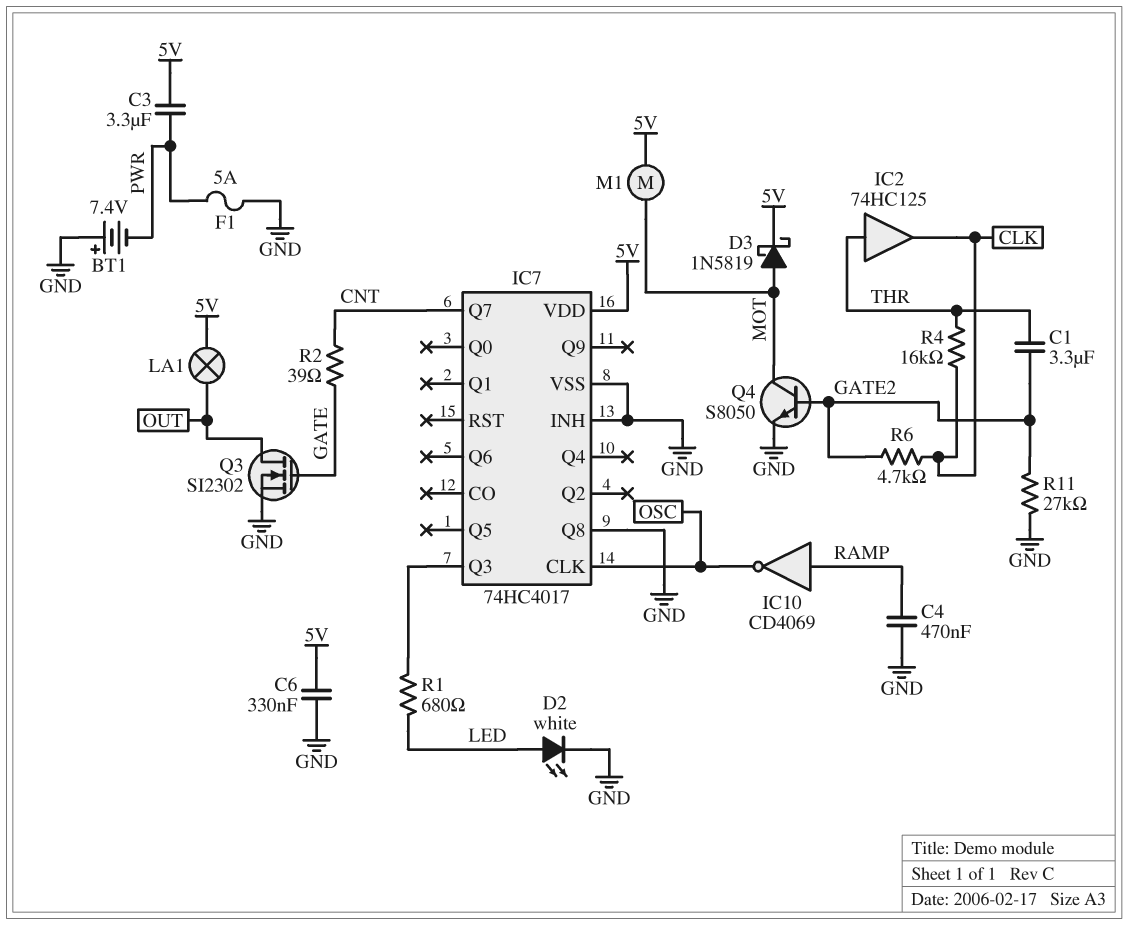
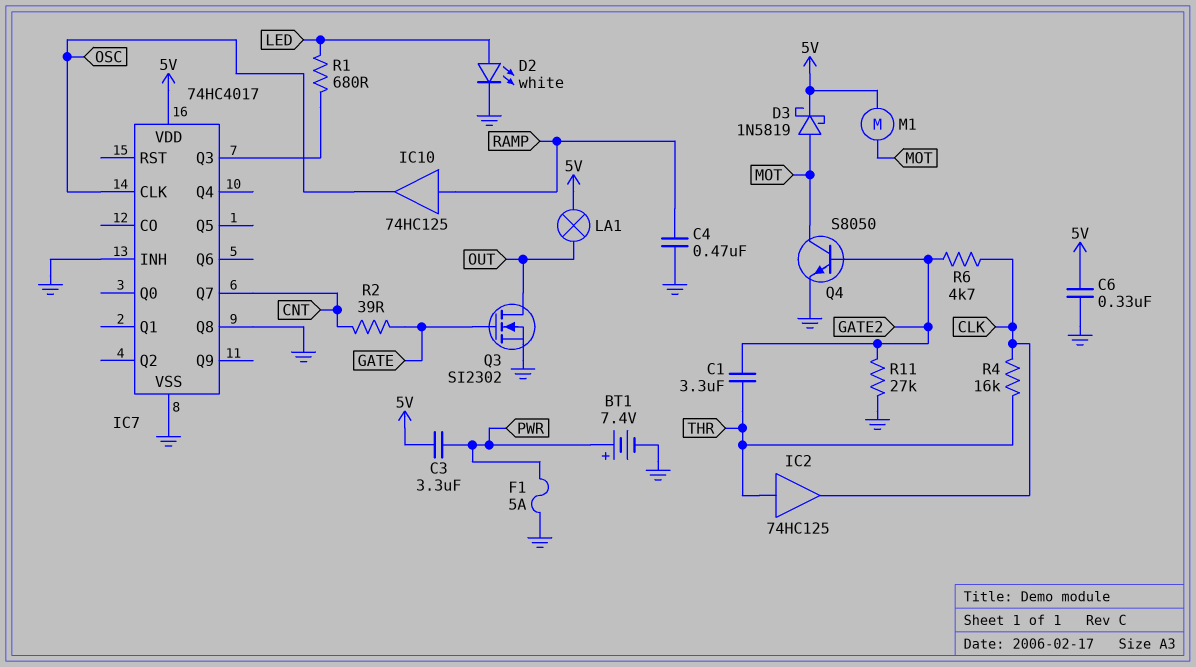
BT1: 7.4V (plus GND, minus PWR) -> 7.4V (plus PWR, minus GND)
IC10: NOT CD4069 (in RAMP, out OSC) -> buffer 74HC125 (in RAMP, out OSC)

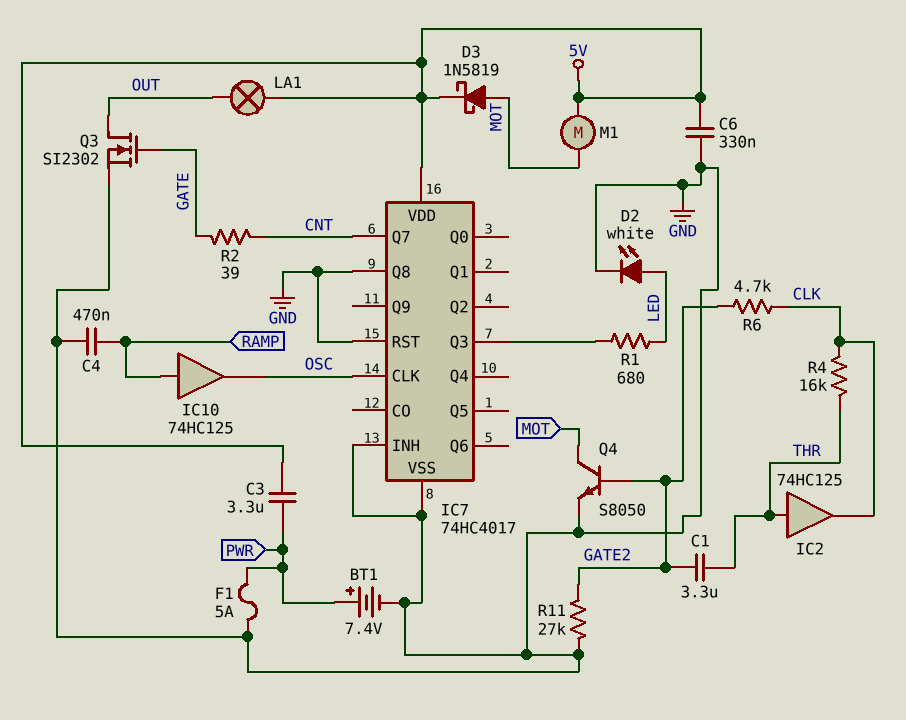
IC7 pin RST: none -> GND

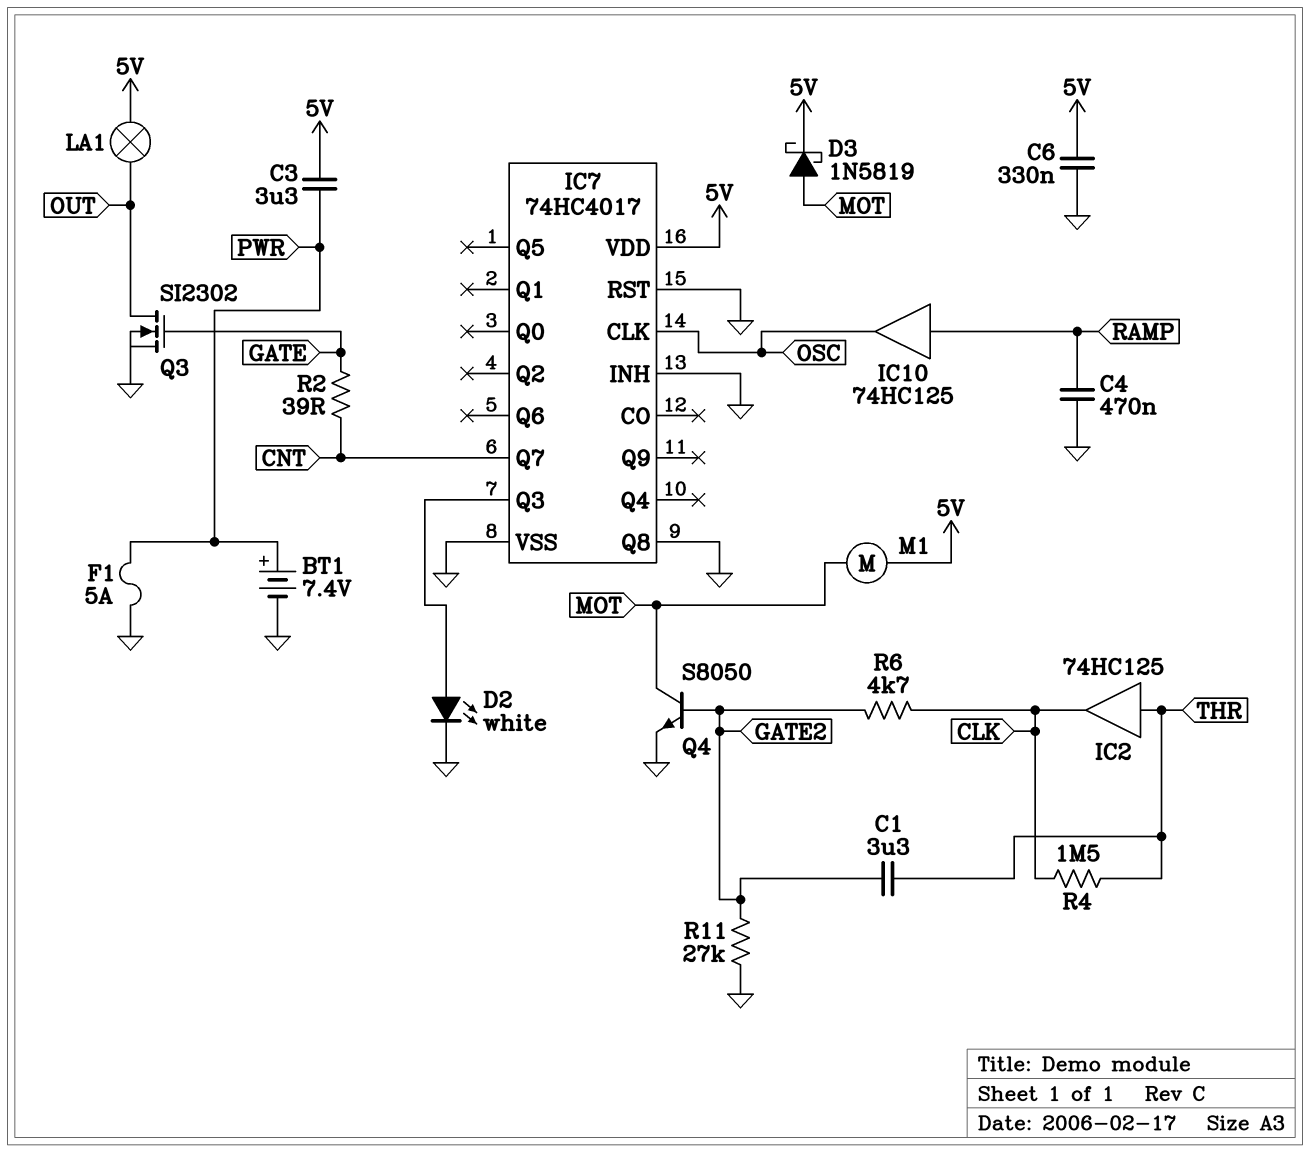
D2: LED white (A LED, K GND) -> LED white (A IC7/Q3, K GND)
R1: 680 (IC7/Q3, LED) -> none
R4: 16k (CLK, THR) -> 1.5M (CLK, THR)

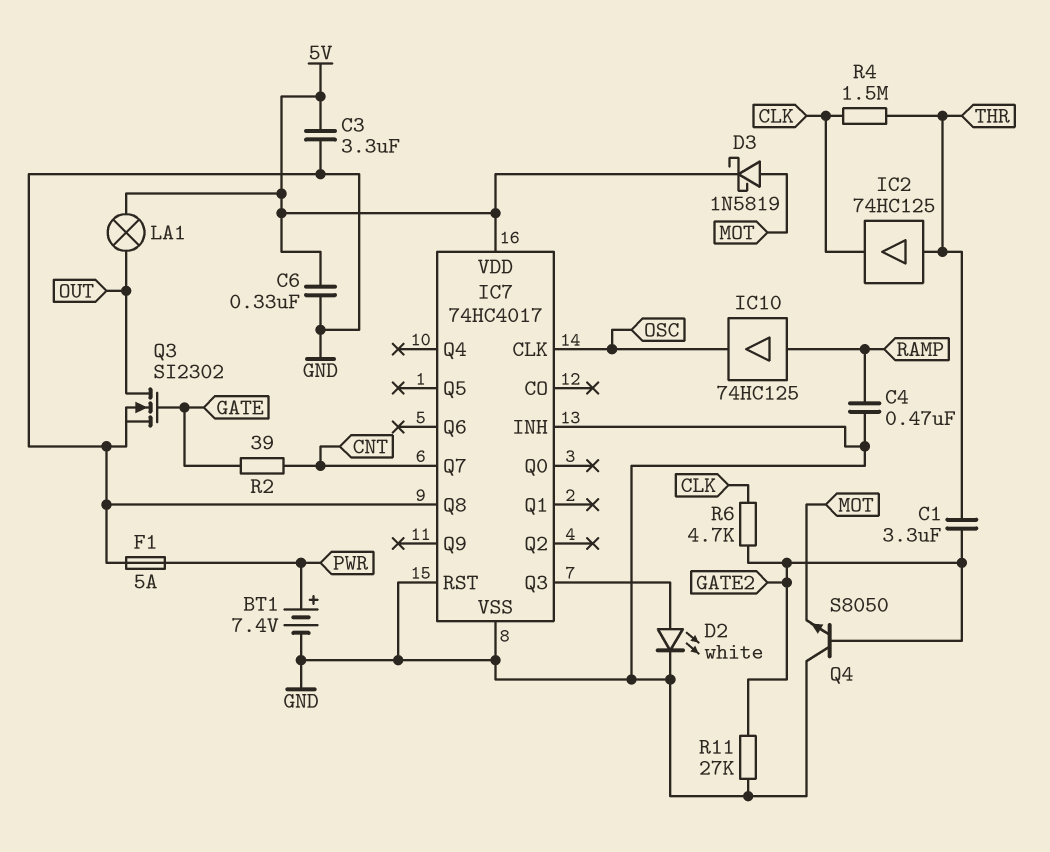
C3: 3.3uF (5V, PWR) -> 3.3uF (5V, GND)
M1: motor (5V, MOT) -> none
Q4: NPN S8050 (B GATE2, C MOT, E GND) -> NPN S8050 (B GATE2, C GND, E MOT)

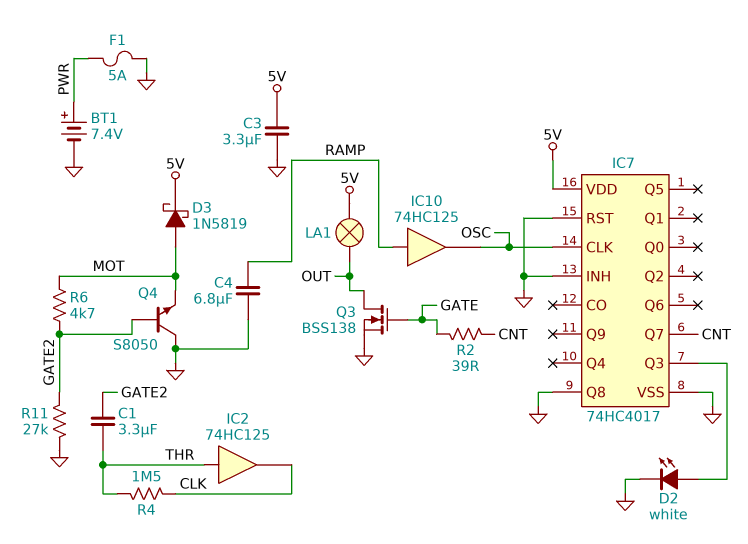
C4: 470nF (GND, RAMP) -> 6.8uF (GND, RAMP)
C6: 330nF (5V, GND) -> none
Q3: NMOS SI2302 (G GATE, D OUT, S GND) -> NMOS BSS138 (G GATE, D OUT, S GND)
R6: 4.7k (CLK, GATE2) -> 4.7k (GATE2, MOT)

